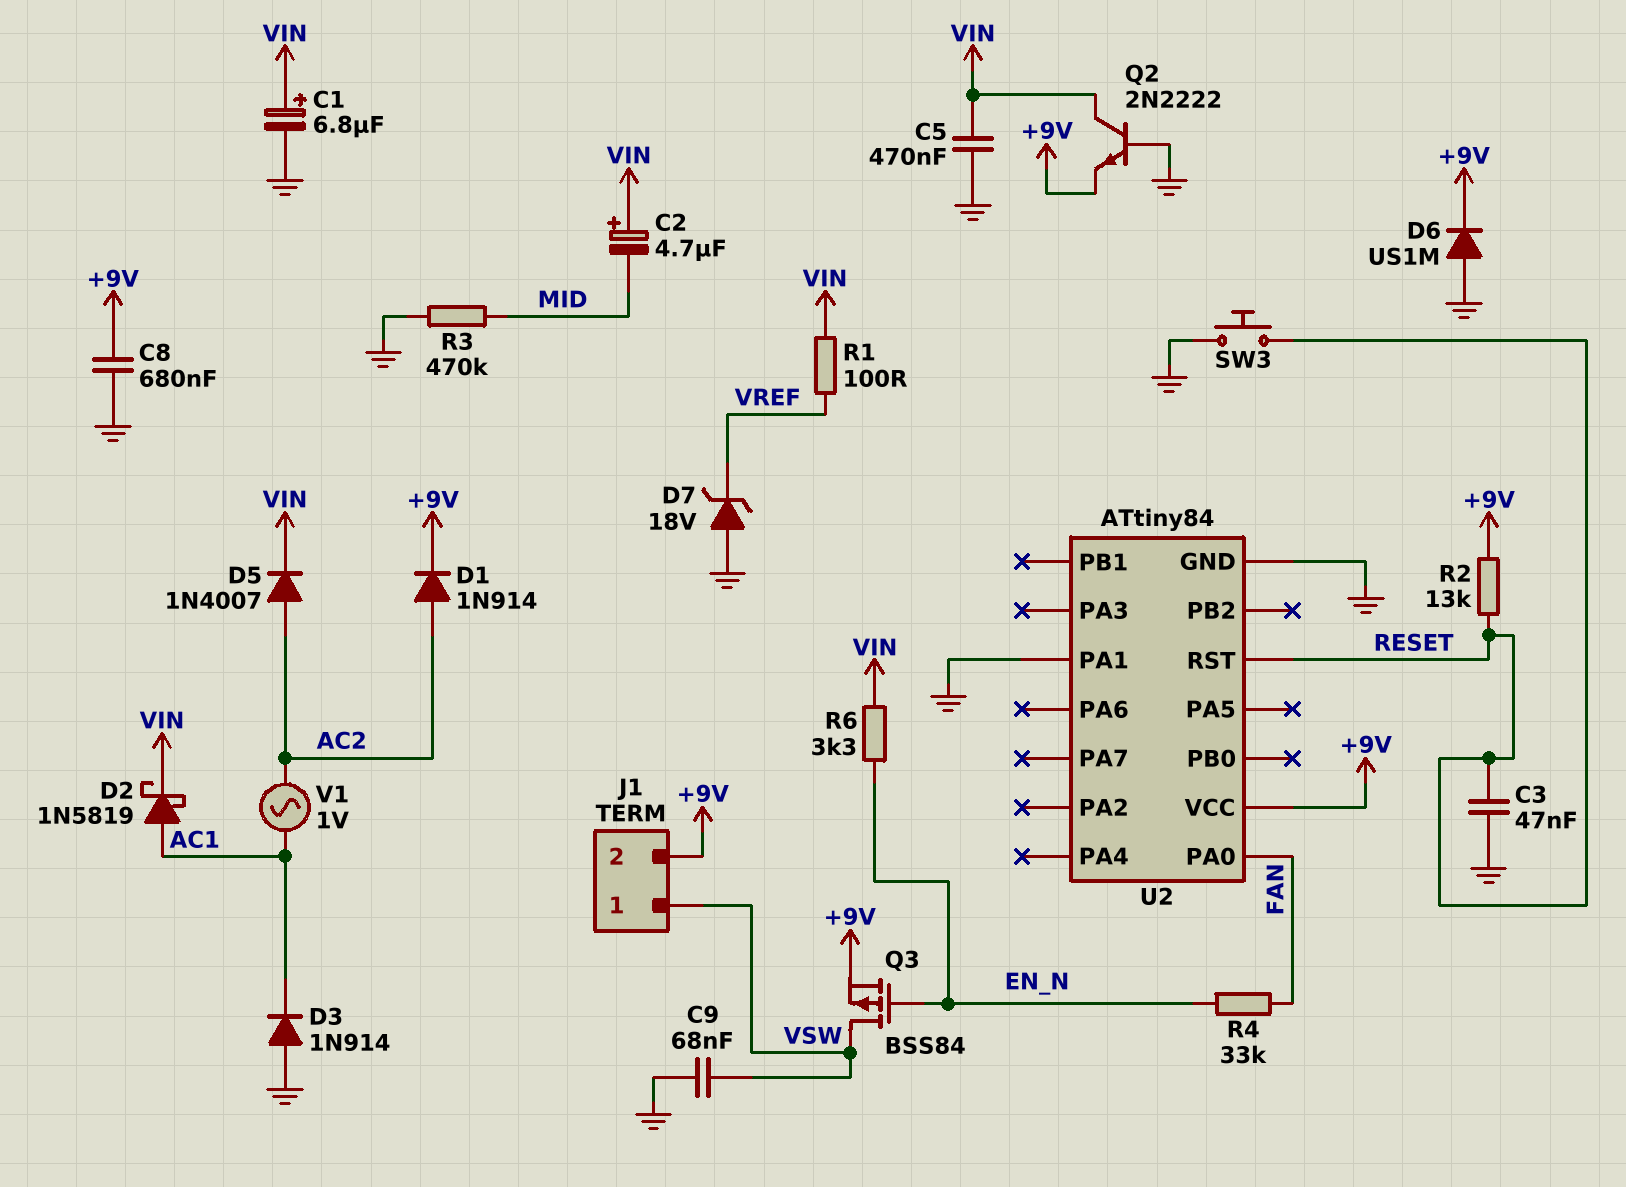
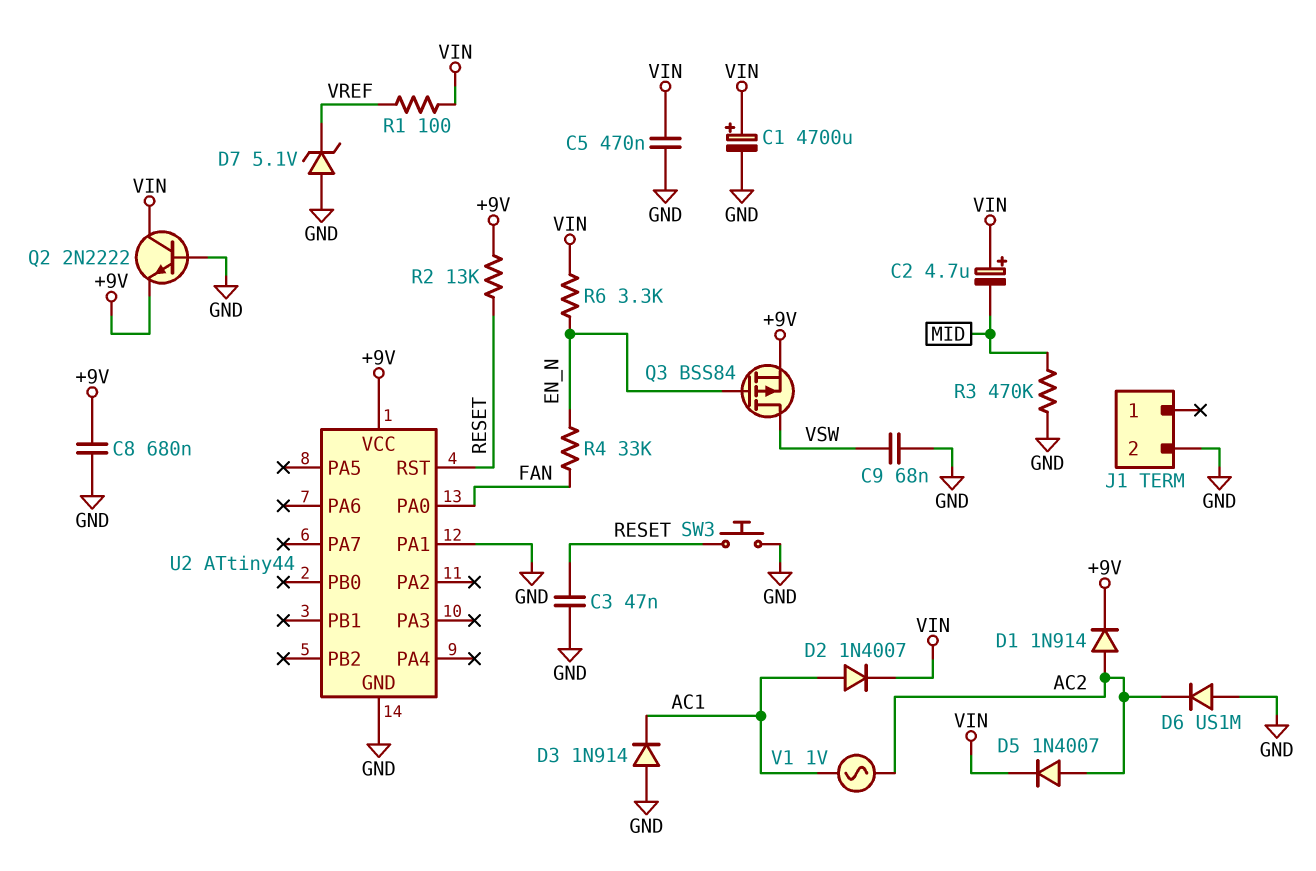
C1: 6.8uF (plus VIN, minus GND) -> 4700uF (plus VIN, minus GND)
D2: schottky 1N5819 (A AC1, K VIN) -> diode 1N4007 (A AC1, K VIN)
D6: diode US1M (A GND, K +9V) -> diode US1M (A GND, K AC2)
D7: zener 18V (A GND, K VREF) -> zener 5.1V (A GND, K VREF)
J1 pin 1: VSW -> none
J1 pin 2: +9V -> GND
U2: ATtiny84 -> ATtiny44

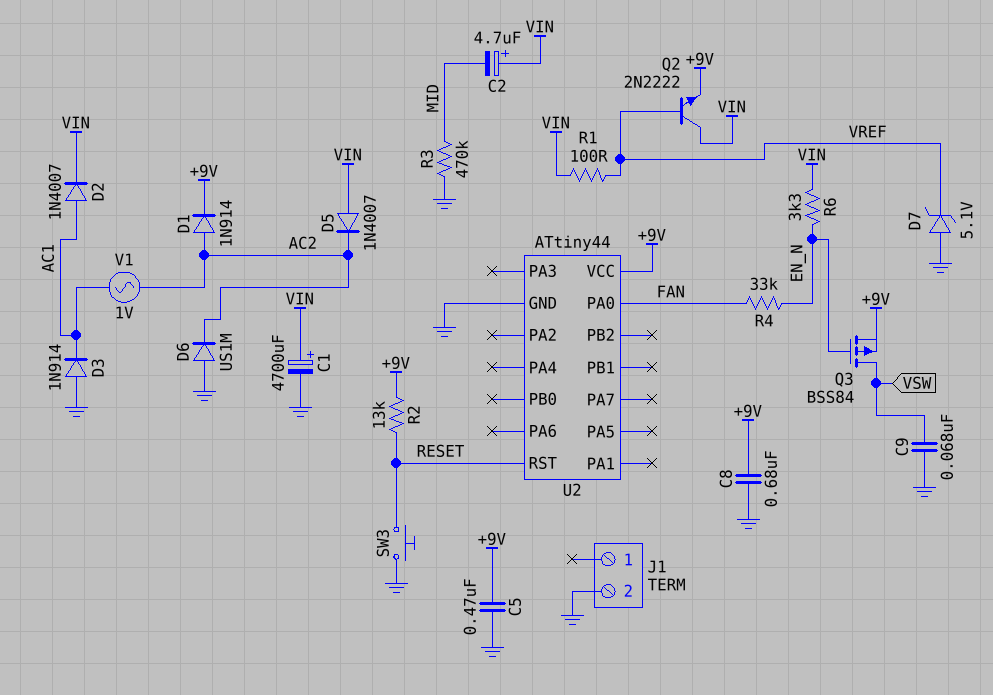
C3: 47nF (GND, RESET) -> none
C5: 470nF (GND, VIN) -> 470nF (+9V, GND)
D5: diode 1N4007 (A AC2, K VIN) -> diode 1N4007 (A VIN, K AC2)
Q2: NPN 2N2222 (B GND, C VIN, E +9V) -> NPN 2N2222 (B VREF, C VIN, E +9V)
U2 pin PA1: GND -> none

